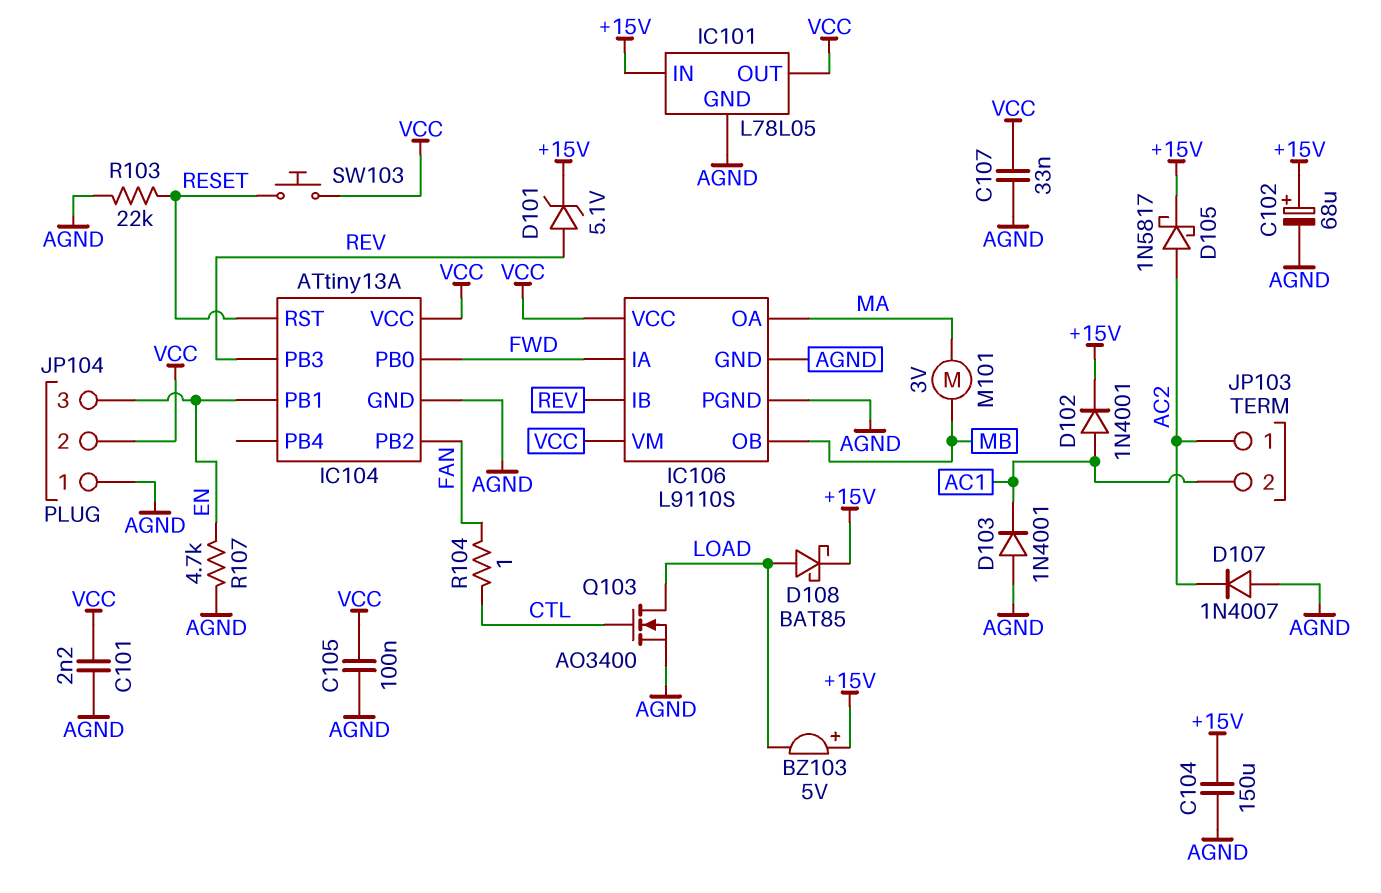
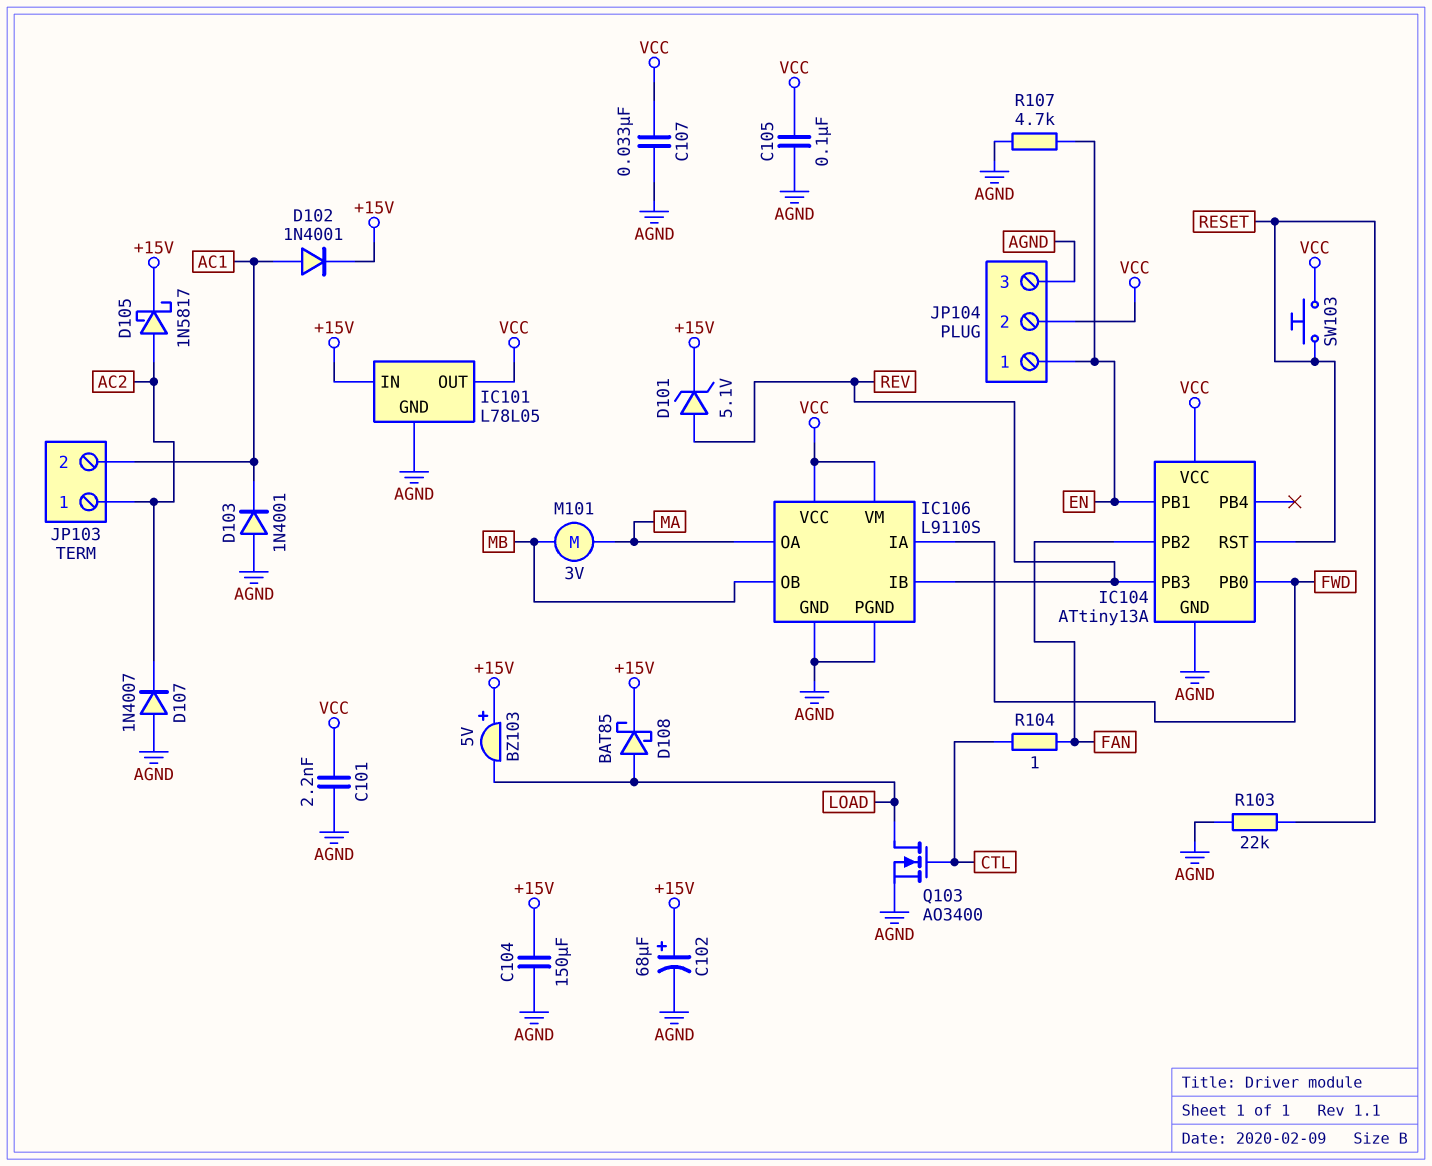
JP104 pin 1: AGND -> EN
JP104 pin 3: EN -> AGND

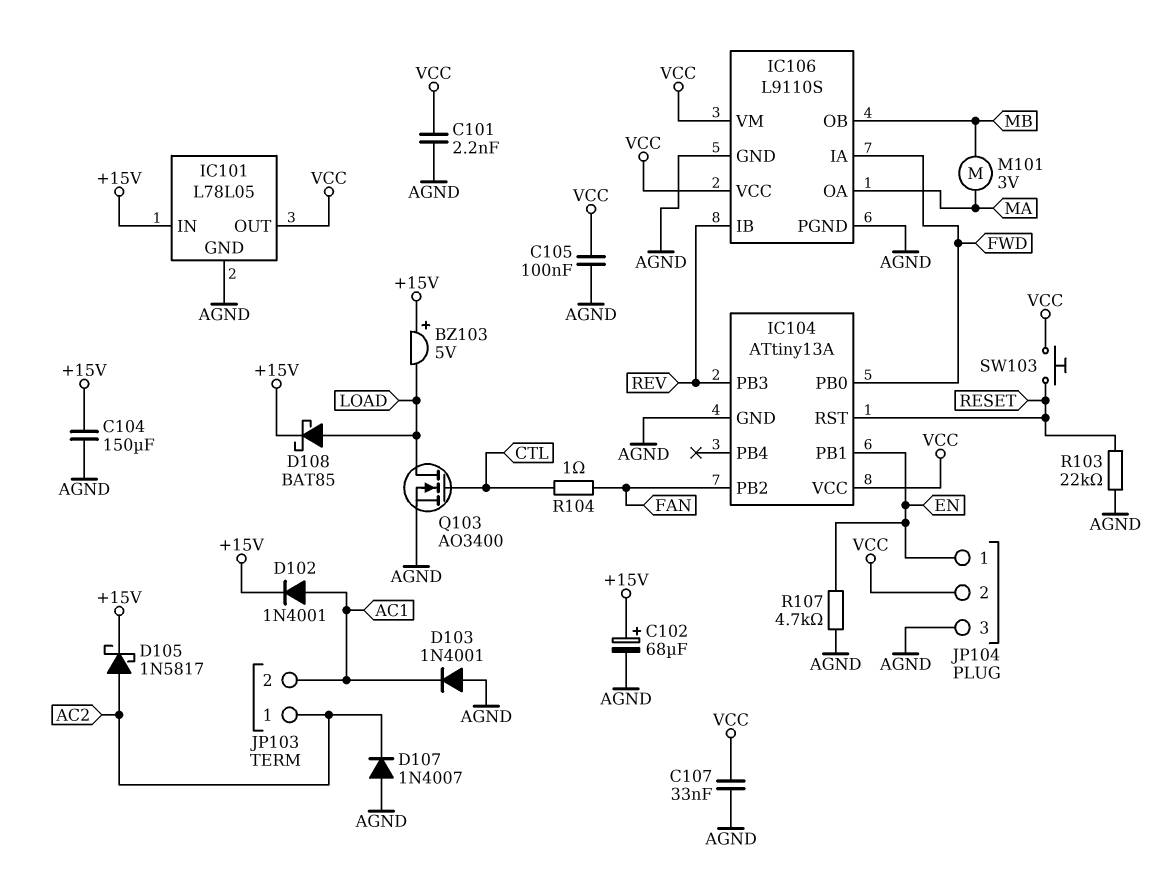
D101: zener 5.1V (A REV, K +15V) -> none

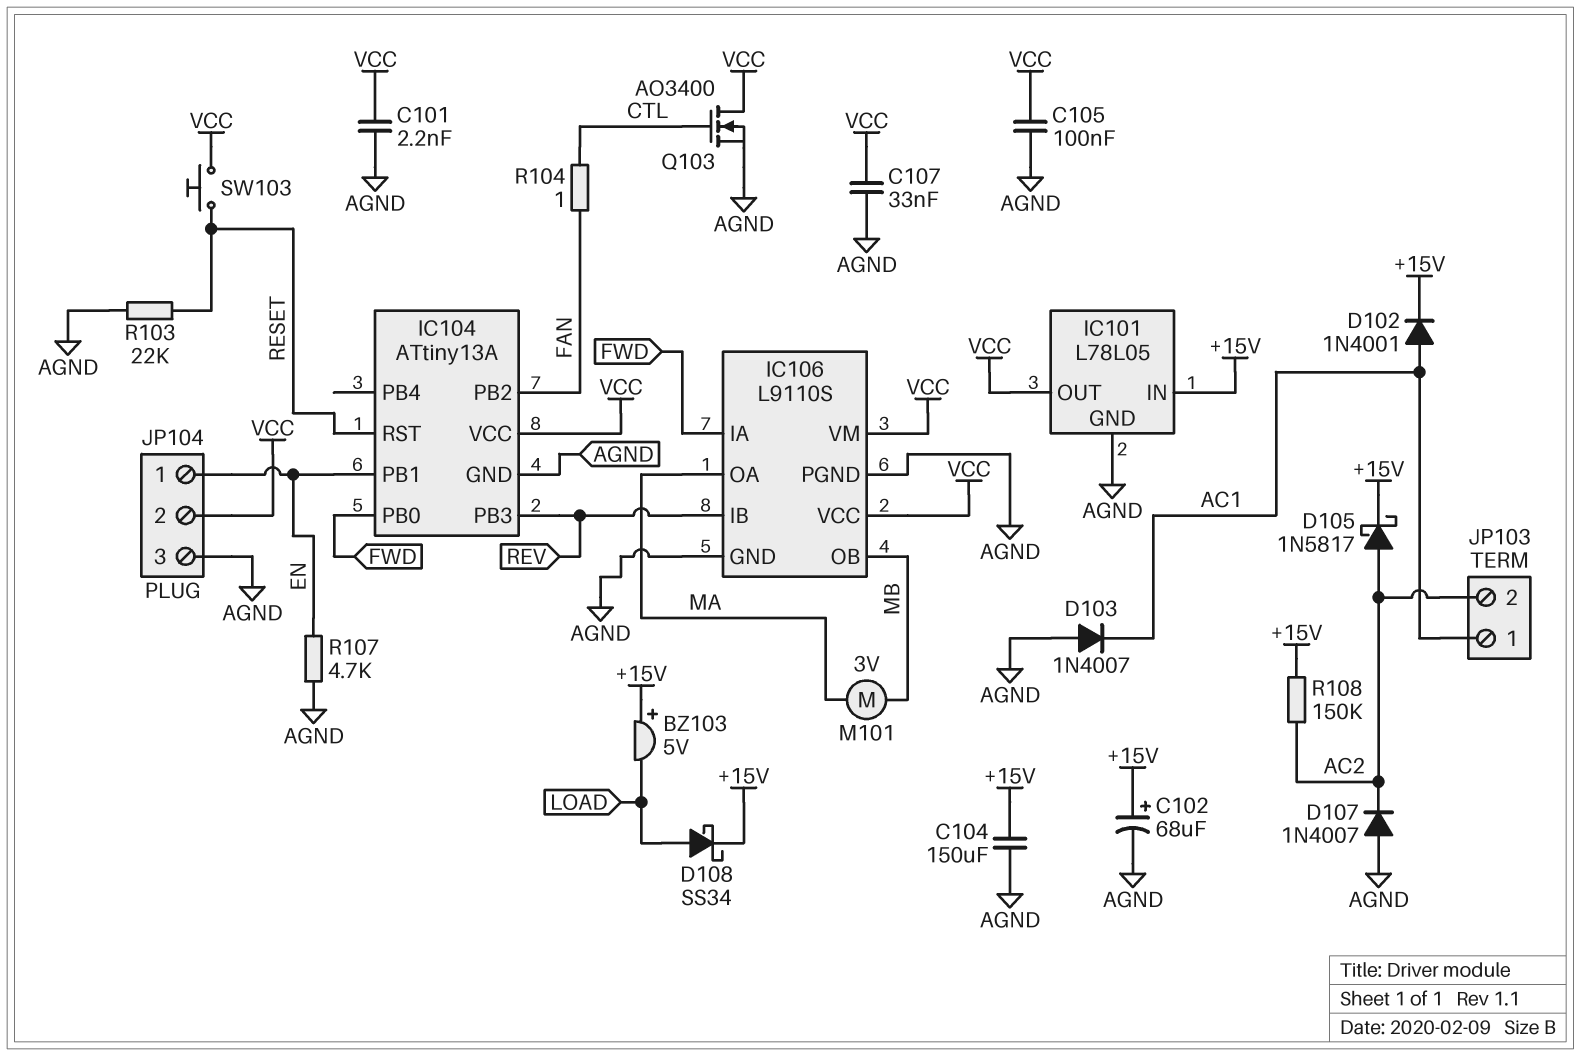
D103: diode 1N4001 (A AGND, K AC1) -> diode 1N4007 (A AGND, K AC1)
D108: schottky BAT85 (A LOAD, K +15V) -> schottky SS34 (A LOAD, K +15V)
JP103 pin 1: AC2 -> AC1
JP103 pin 2: AC1 -> AC2
Q103: NMOS AO3400 (G CTL, D LOAD, S AGND) -> NMOS AO3400 (G CTL, D VCC, S AGND)
R108: none -> 150k (+15V, AC2)

